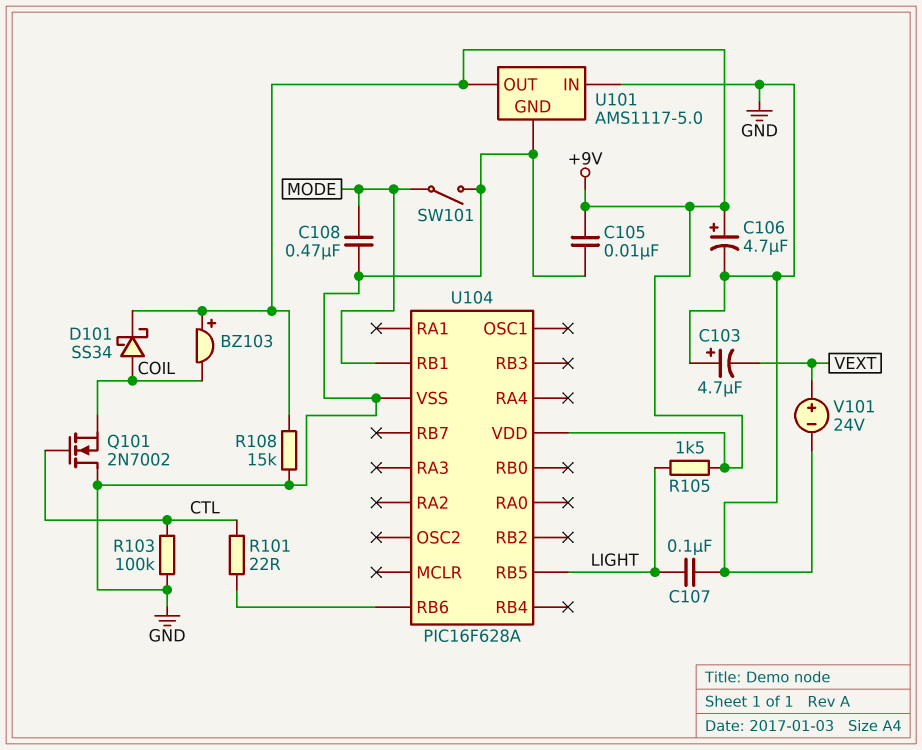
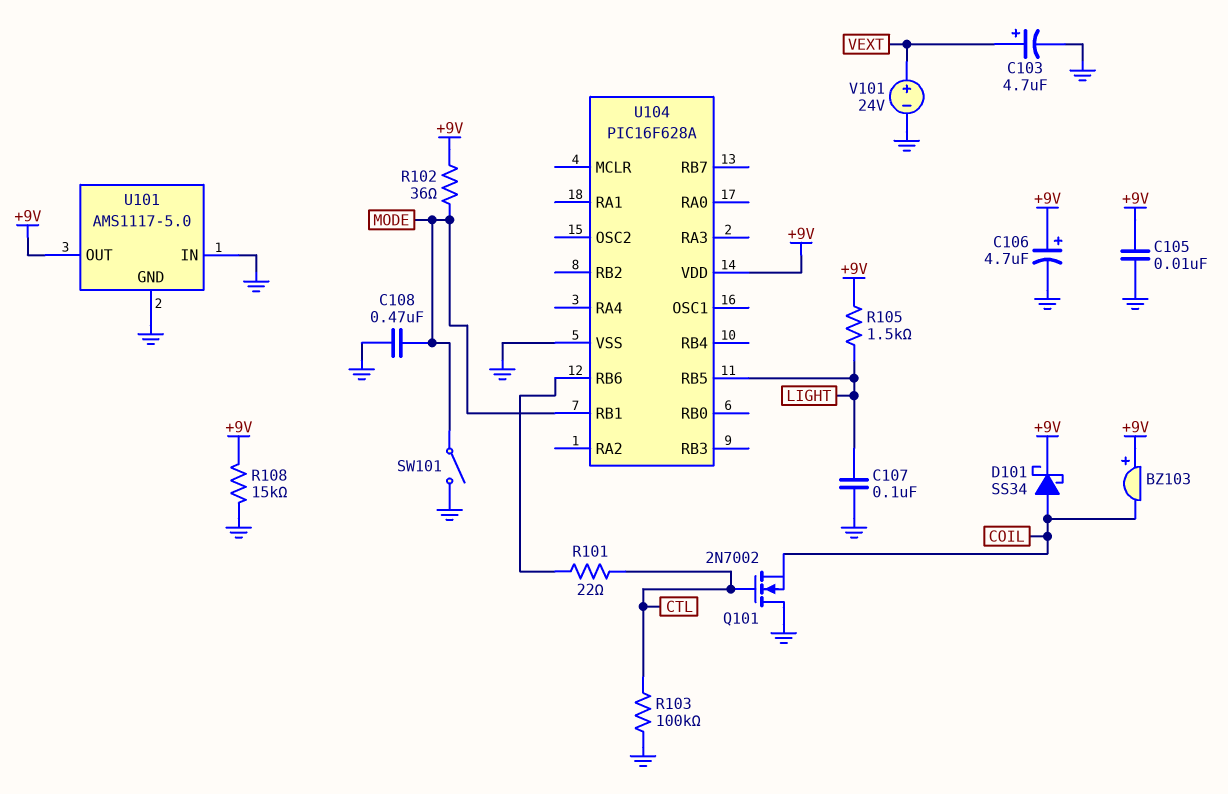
C103: 4.7uF (plus GND, minus VEXT) -> 4.7uF (plus VEXT, minus GND)
R102: none -> 36 (+9V, MODE)

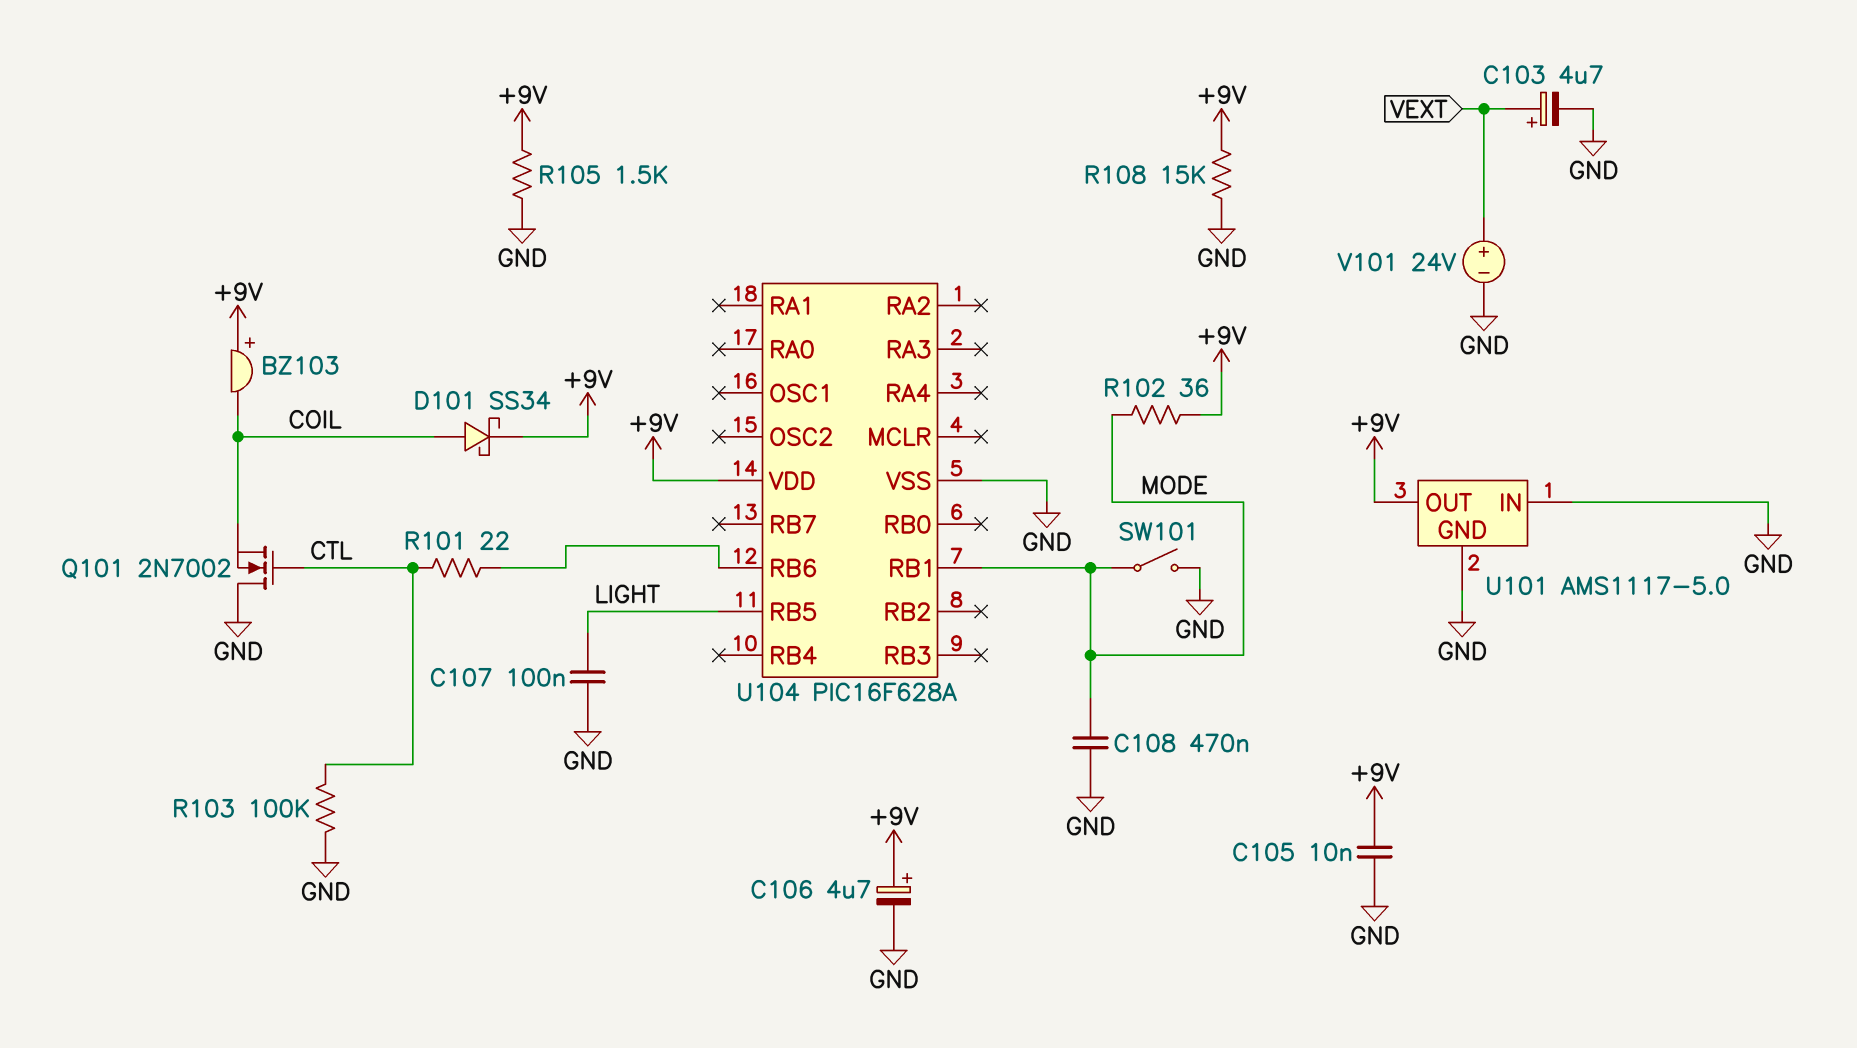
R105: 1.5k (+9V, LIGHT) -> 1.5k (+9V, GND)

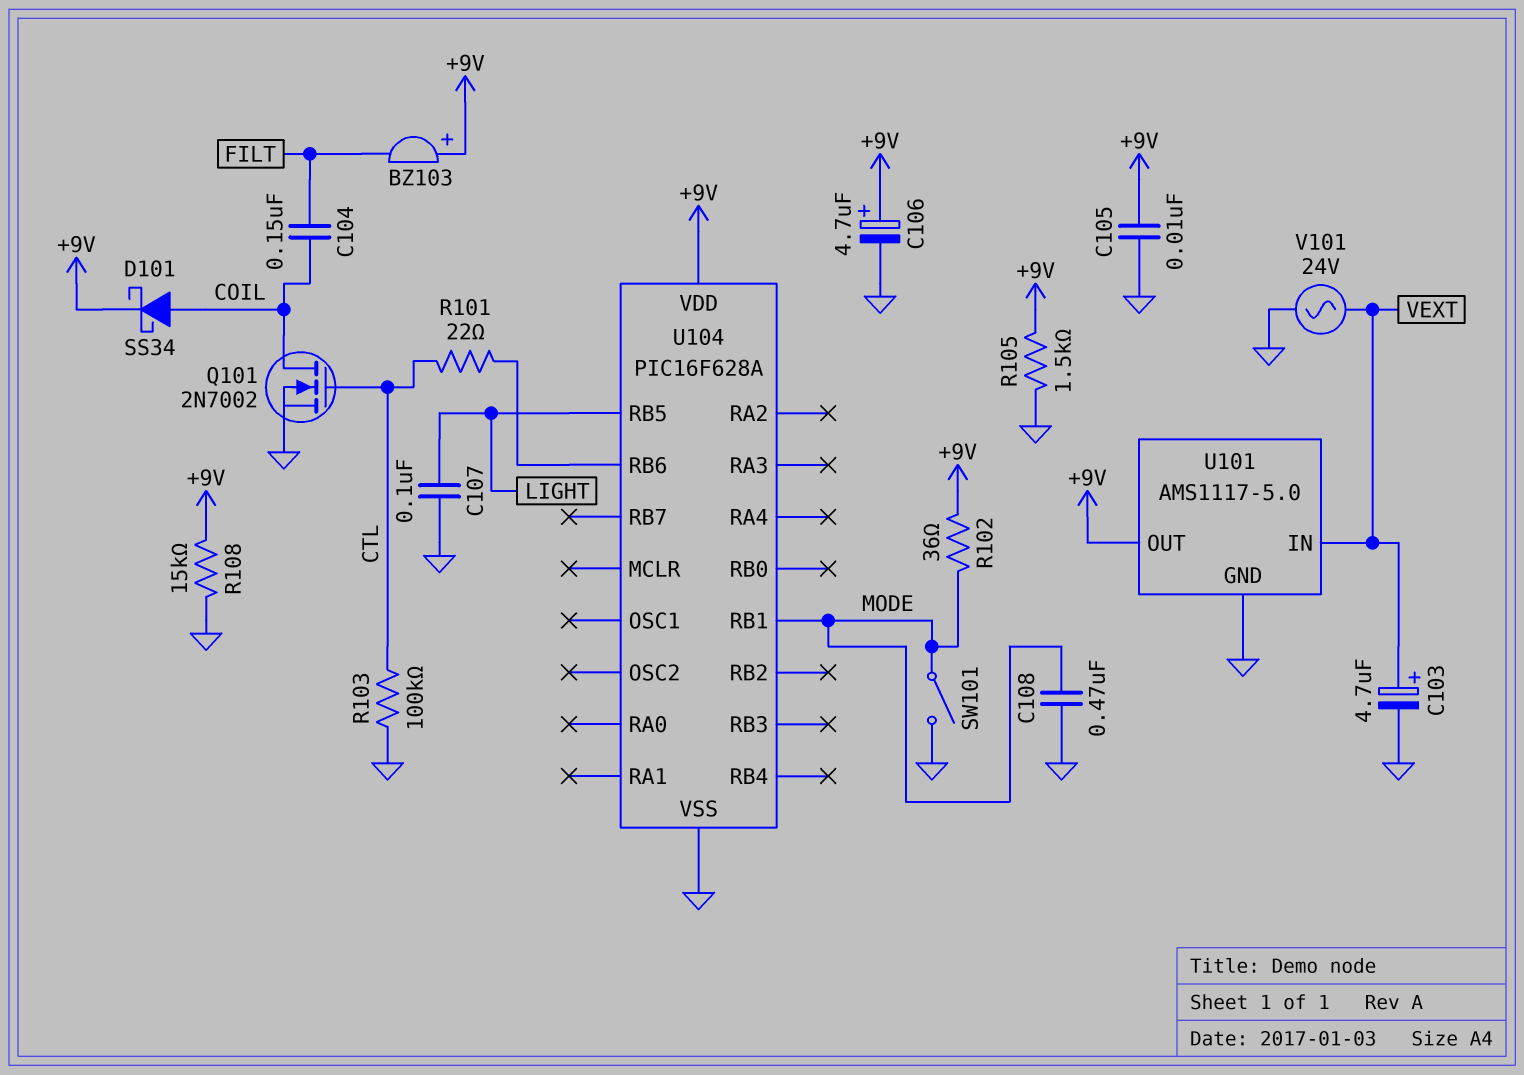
BZ103: buzzer (plus +9V, minus COIL) -> buzzer (plus +9V, minus FILT)
C104: none -> 150nF (COIL, FILT)
Q101: NMOS 2N7002 (G CTL, D GND, S COIL) -> NMOS 2N7002 (G CTL, D COIL, S GND)
U101 pin IN: GND -> VEXT
V101: 24V (plus VEXT, minus GND) -> AC 24V (GND, VEXT)

